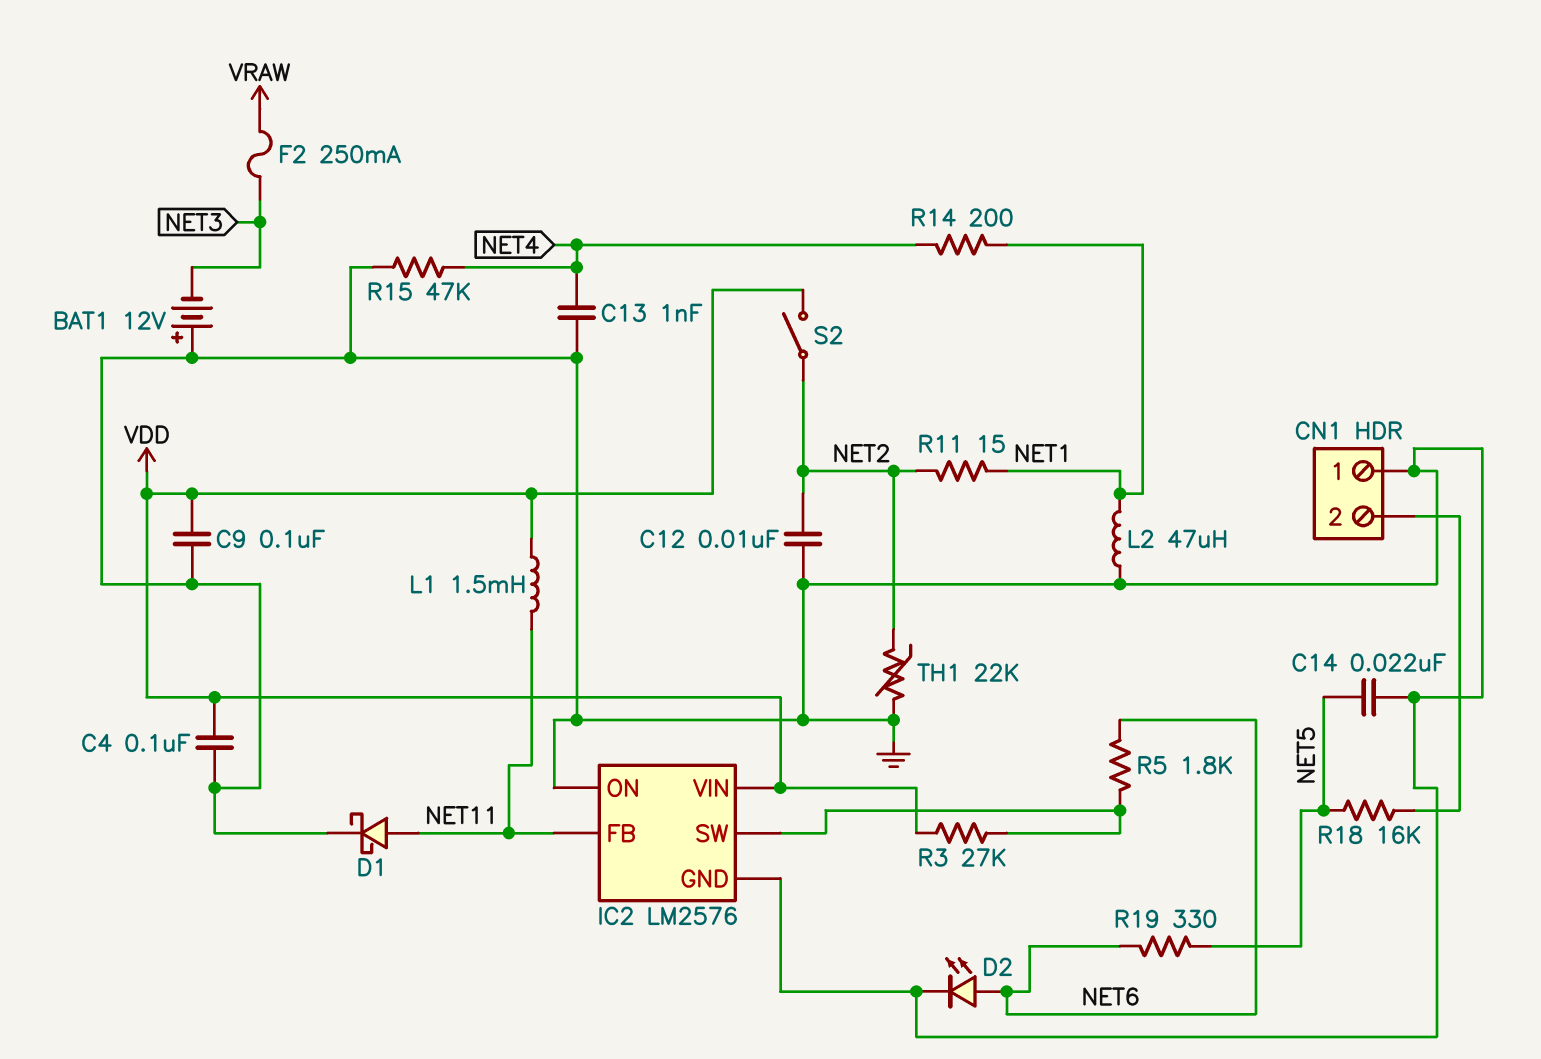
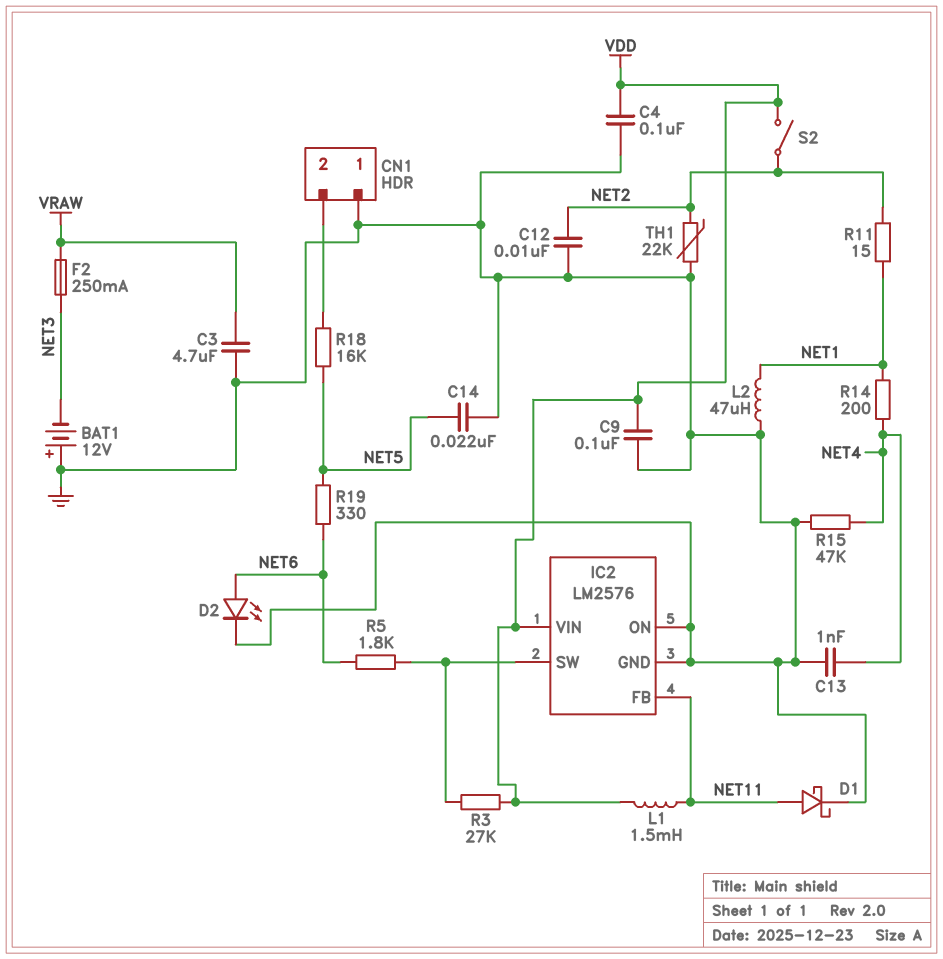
C3: none -> 4.7uF (GND, VRAW)

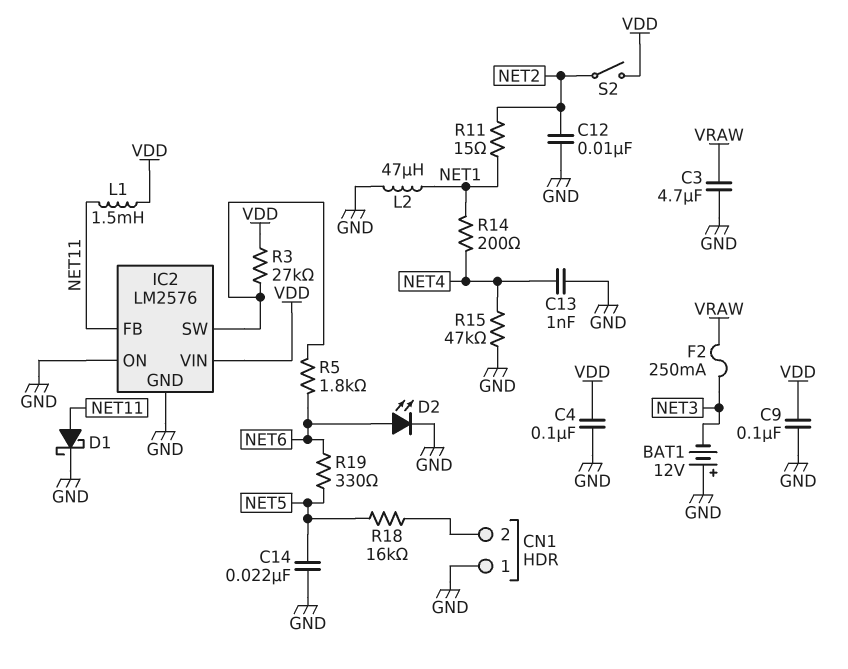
TH1: 22k (GND, NET2) -> none

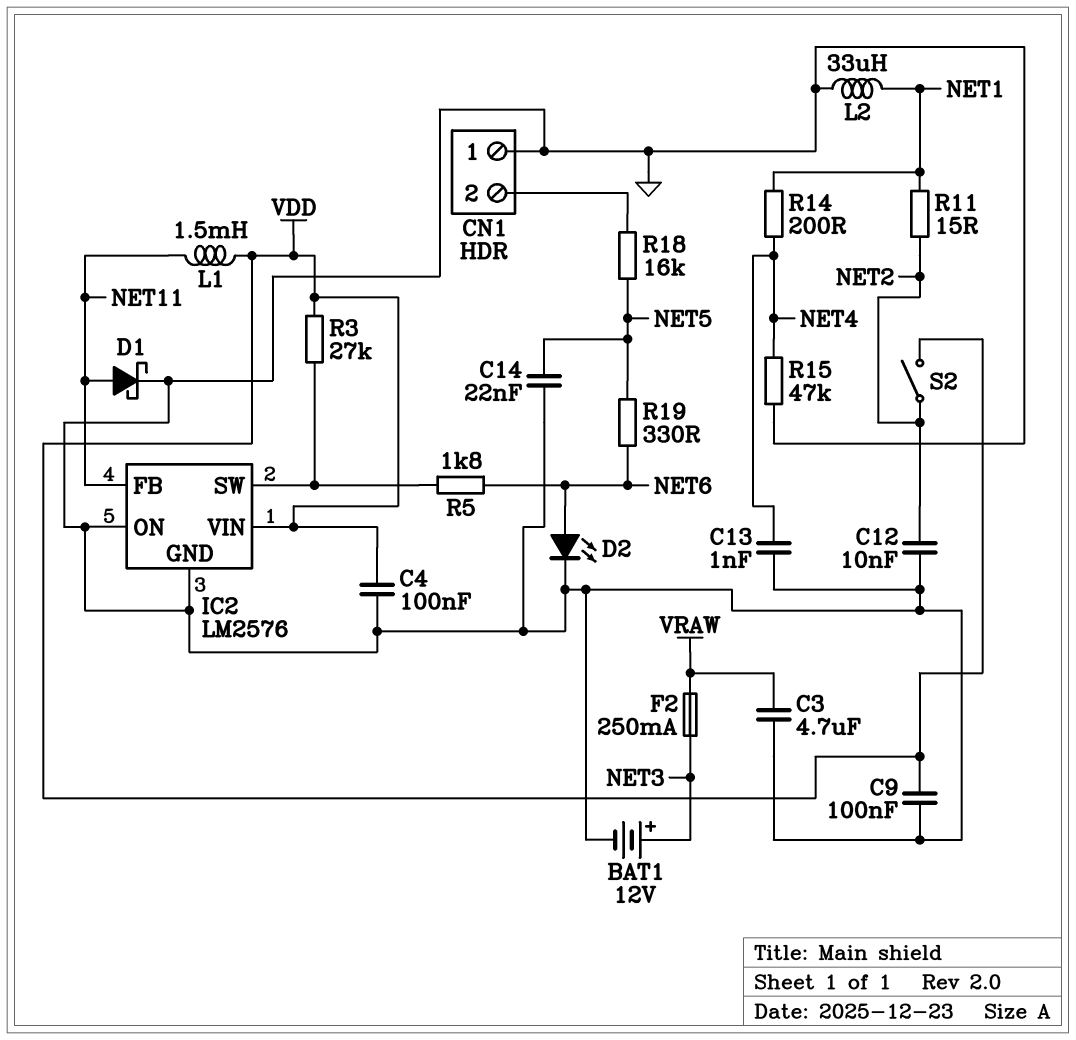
BAT1: 12V (plus GND, minus NET3) -> 12V (plus NET3, minus GND)
L2: 47uH (GND, NET1) -> 33uH (GND, NET1)

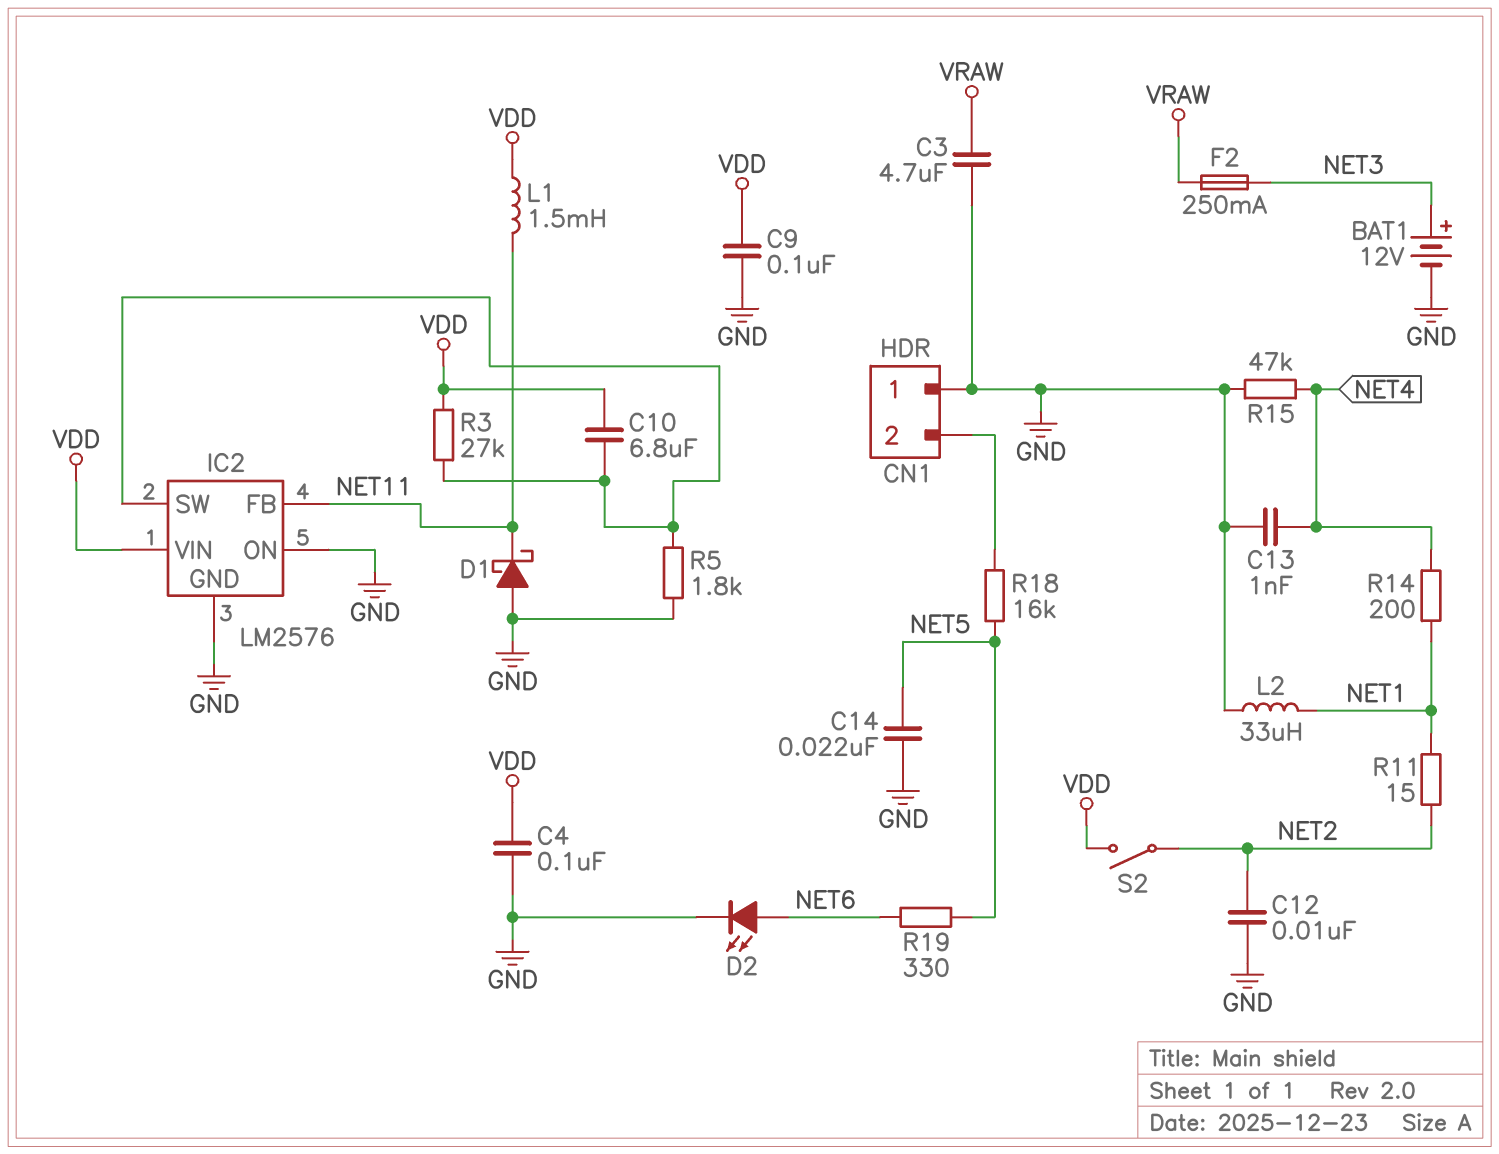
C10: none -> 6.8uF (IC2/SW, VDD)
D1: schottky (A NET11, K GND) -> schottky (A GND, K NET11)
R5: 1.8k (IC2/SW, NET6) -> 1.8k (GND, IC2/SW)

